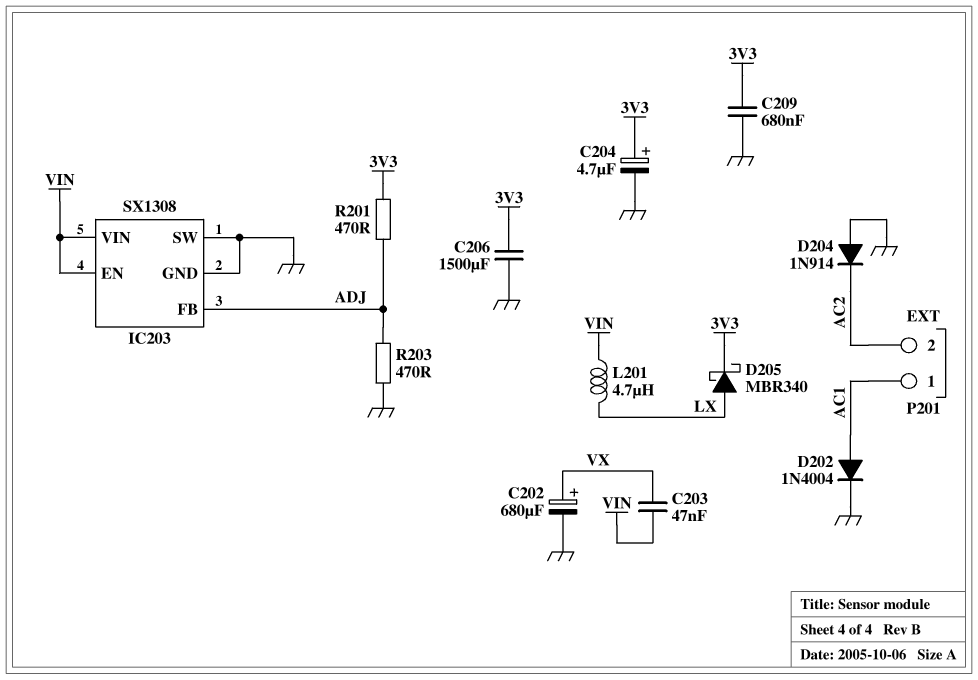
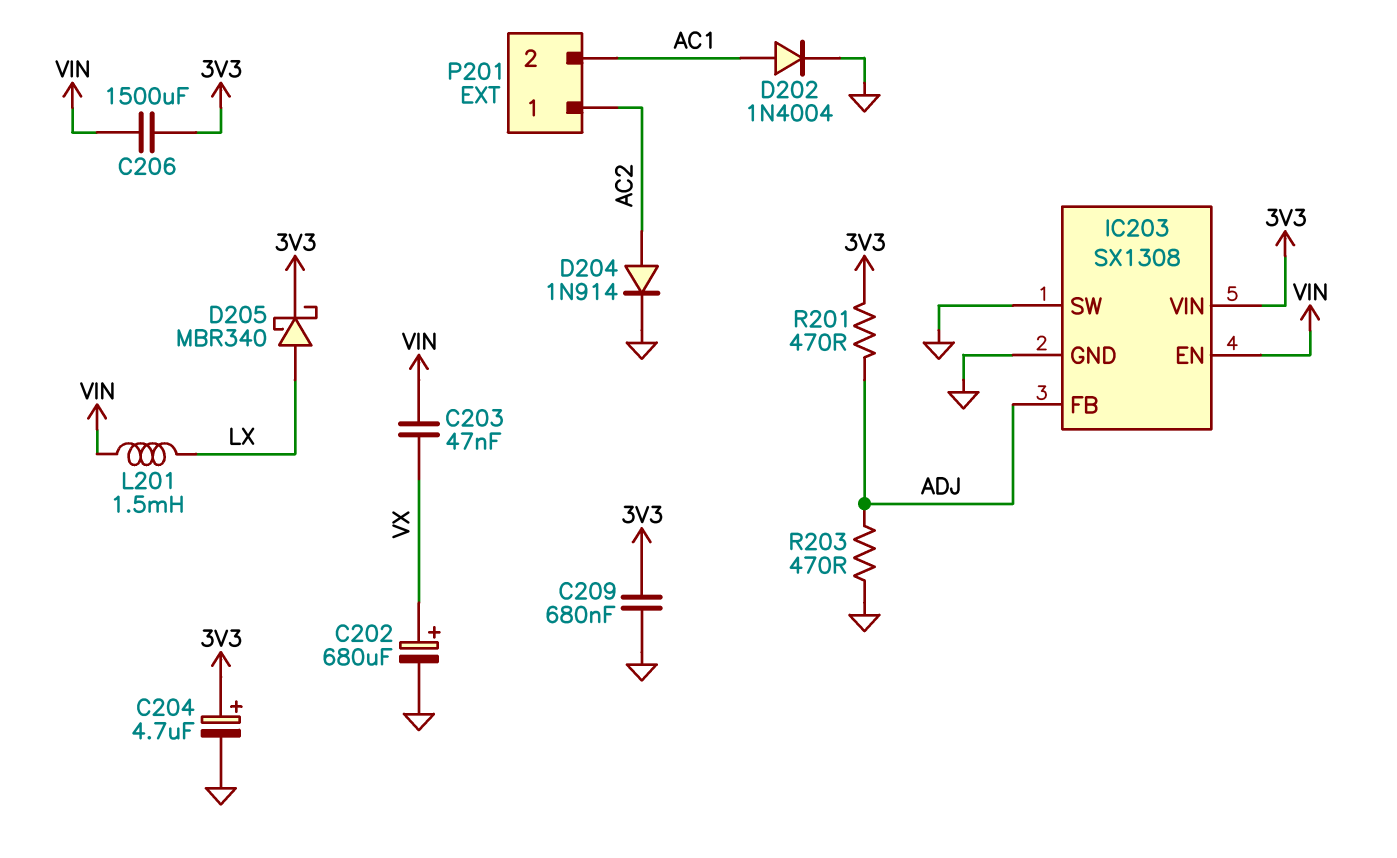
C206: 1500uF (3V3, GND) -> 1500uF (3V3, VIN)
D204: diode 1N914 (A GND, K AC2) -> diode 1N914 (A AC2, K GND)
IC203 pin VIN: VIN -> 3V3
L201: 4.7uH (LX, VIN) -> 1.5mH (LX, VIN)
P201 pin 1: AC1 -> AC2
P201 pin 2: AC2 -> AC1

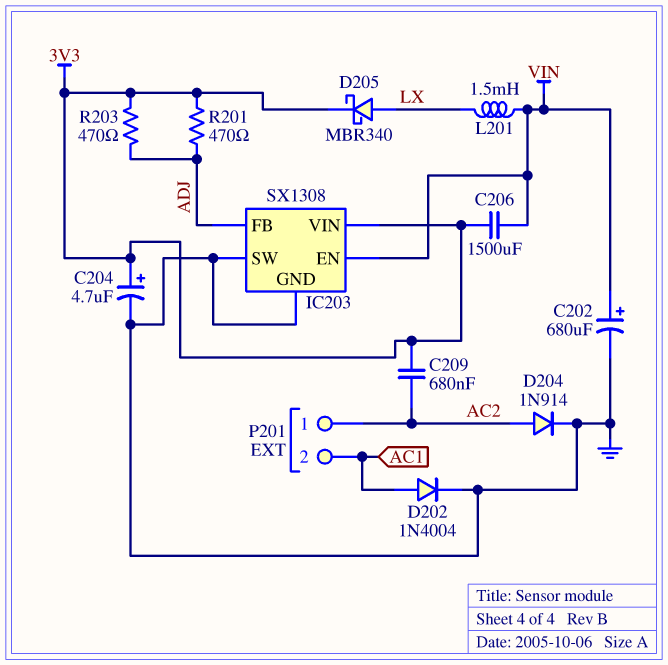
C202: 680uF (plus VX, minus GND) -> 680uF (plus VIN, minus GND)
C203: 47nF (VIN, VX) -> none
C209: 680nF (3V3, GND) -> 680nF (3V3, AC2)
R203: 470 (ADJ, GND) -> 470 (3V3, ADJ)

